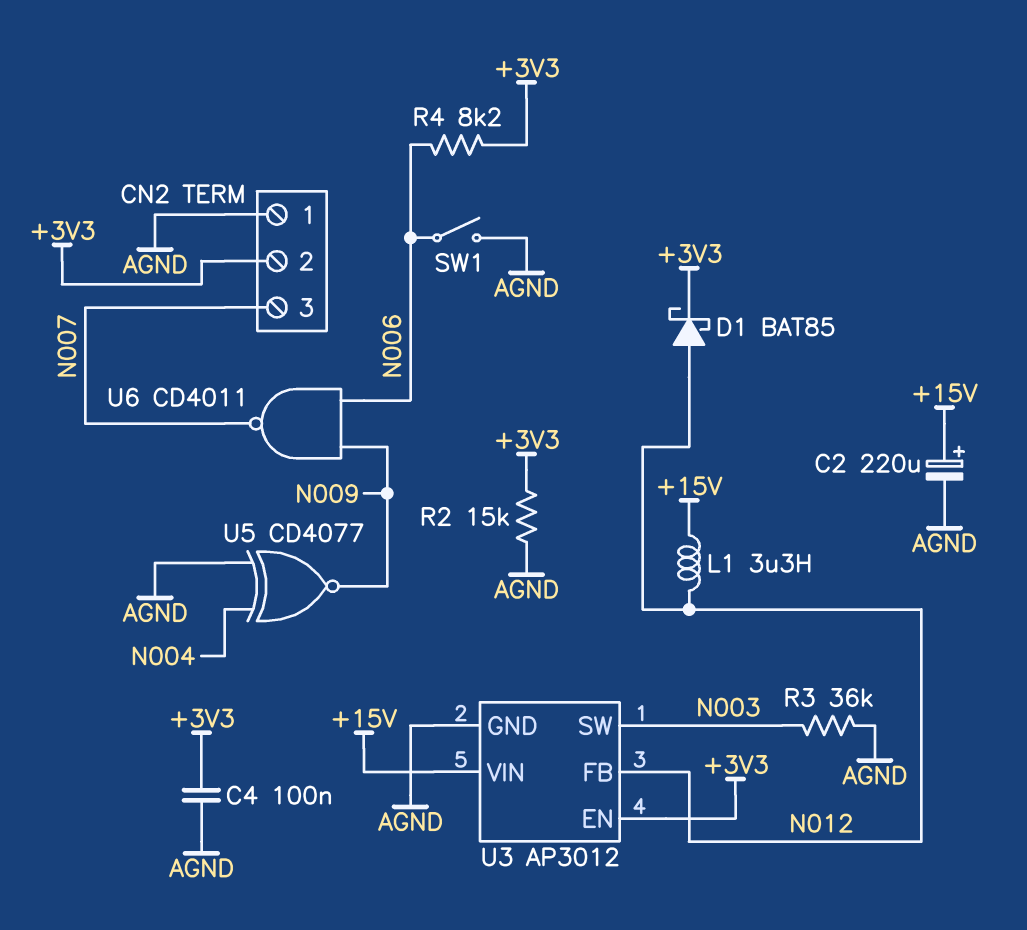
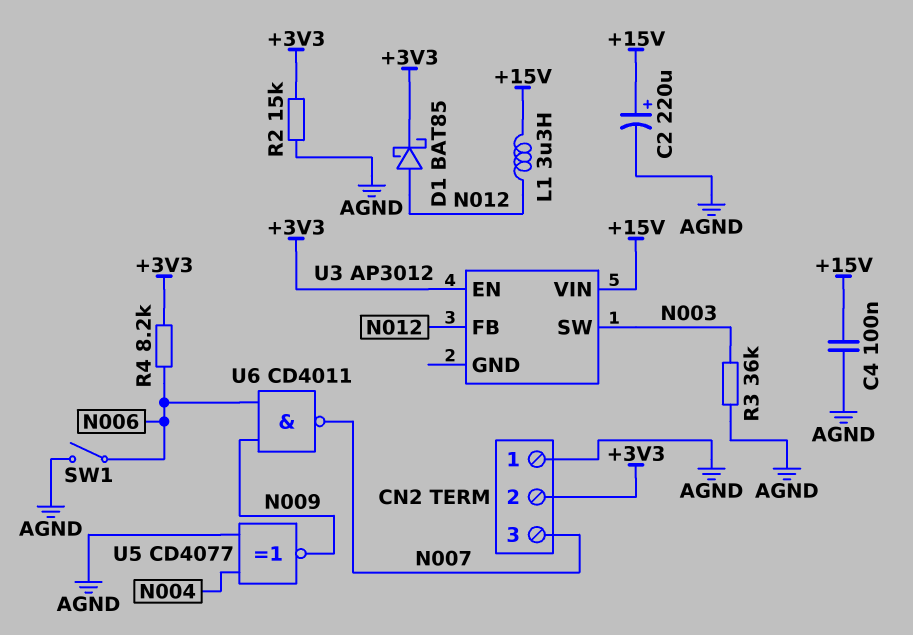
C4: 100nF (+3V3, AGND) -> 100nF (+15V, AGND)
U3 pin GND: AGND -> none

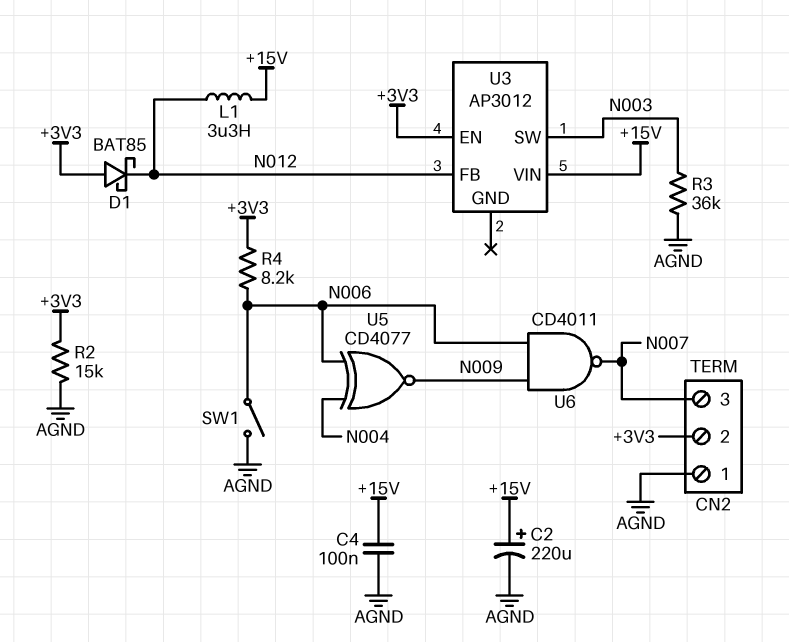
D1: schottky BAT85 (A N012, K +3V3) -> schottky BAT85 (A +3V3, K N012)
U5: XNOR CD4077 (in AGND, in N004, out N009) -> XNOR CD4077 (in N004, in N006, out N009)

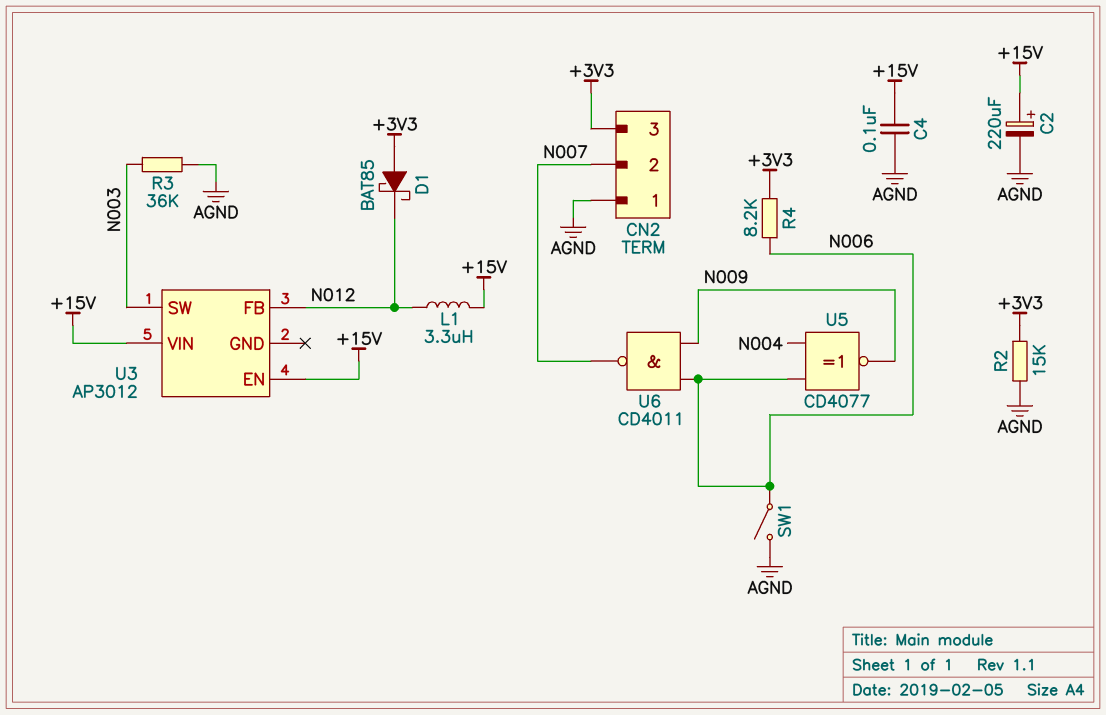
CN2 pin 2: +3V3 -> N007
CN2 pin 3: N007 -> +3V3
U3 pin EN: +3V3 -> +15V

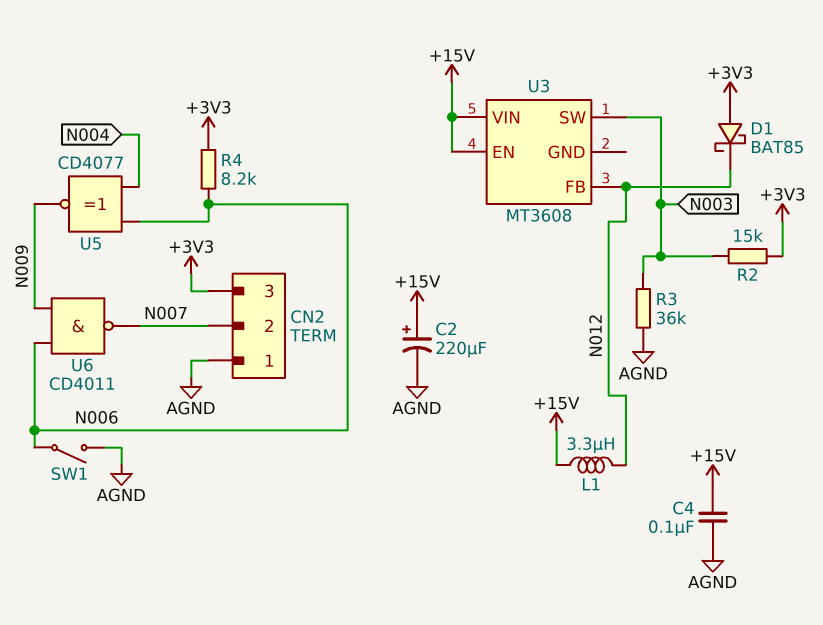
R2: 15k (+3V3, AGND) -> 15k (+3V3, N003)
U3: AP3012 -> MT3608

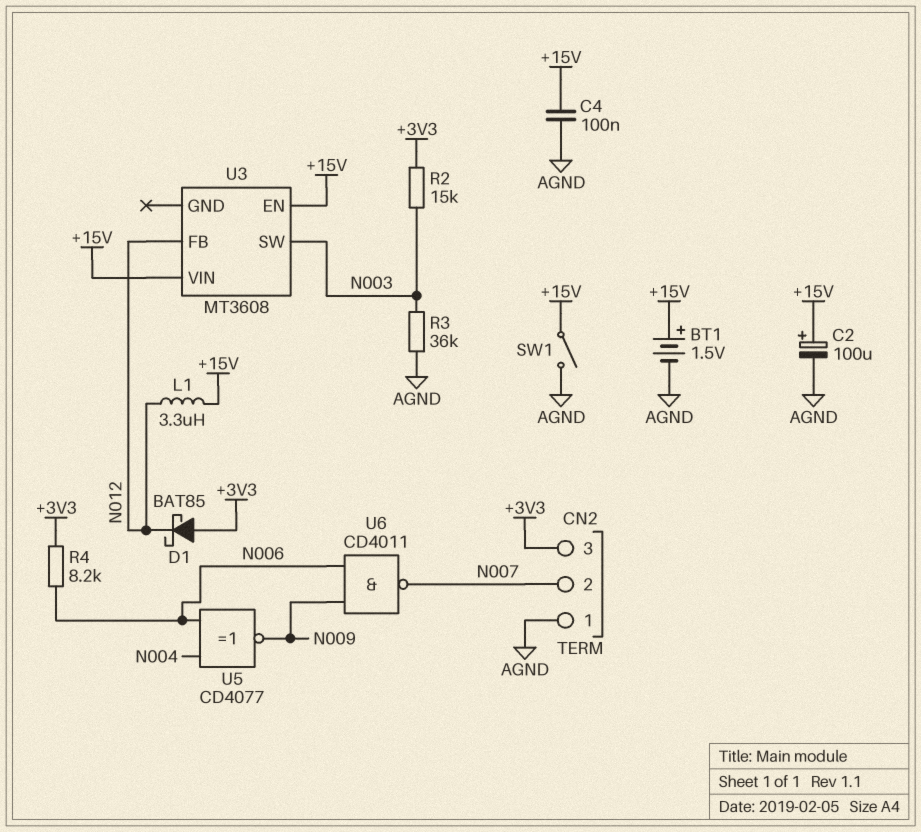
BT1: none -> 1.5V (plus +15V, minus AGND)
C2: 220uF (plus +15V, minus AGND) -> 100uF (plus +15V, minus AGND)
SW1: switch (AGND, N006) -> switch (+15V, AGND)

